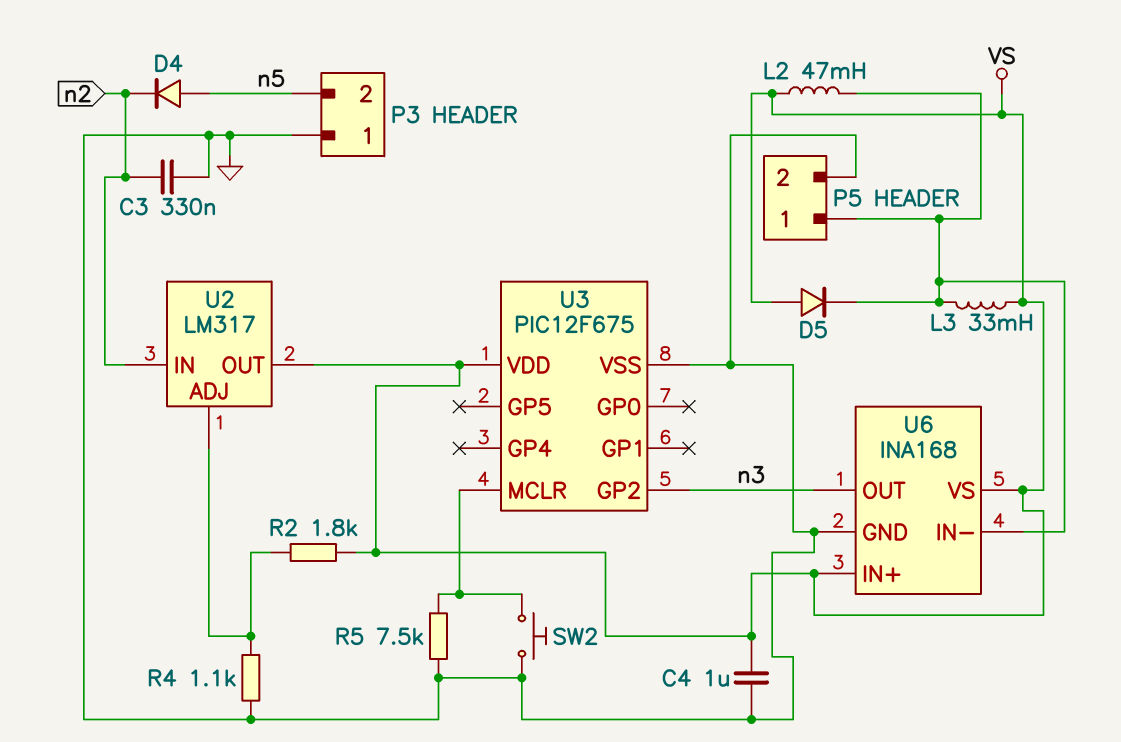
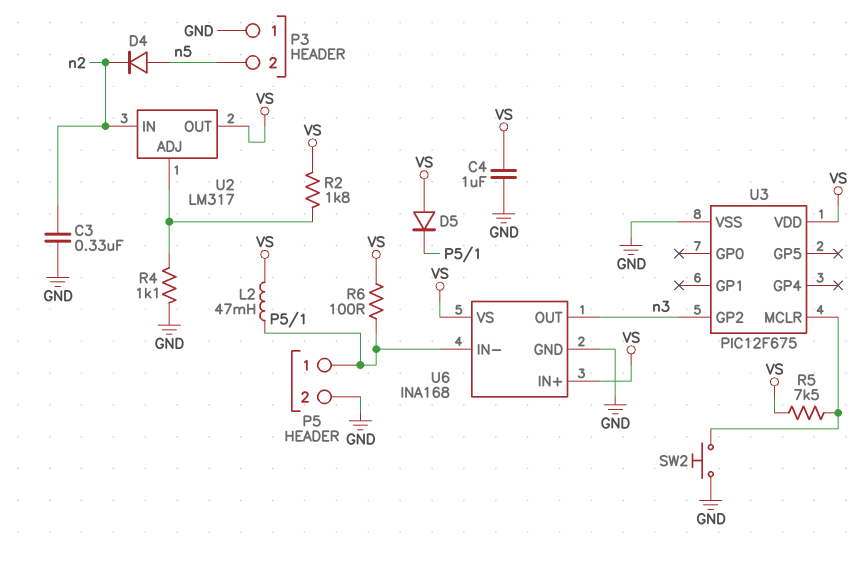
L3: 33mH (P5/1, VS) -> none
R5: 7.5k (GND, U3/MCLR) -> 7.5k (U3/MCLR, VS)
R6: none -> 100 (P5/1, VS)

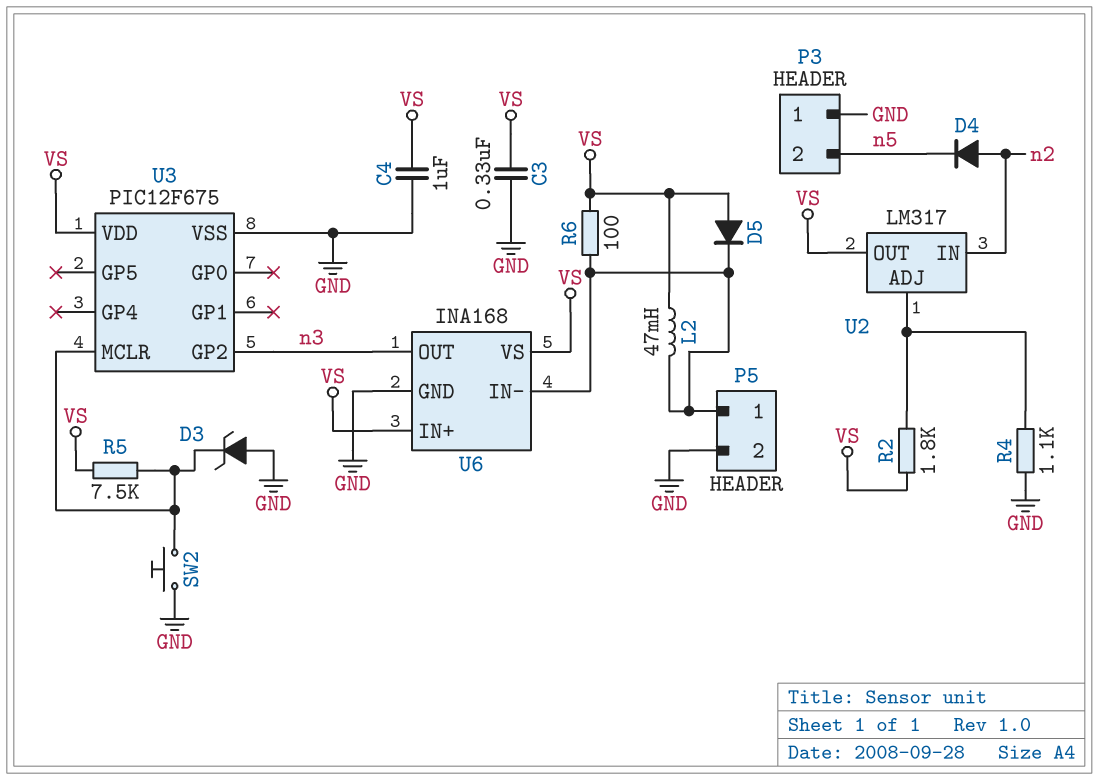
C3: 330nF (GND, n2) -> 330nF (GND, VS)
D3: none -> zener (A GND, K U3/MCLR)
D4: diode (A n5, K n2) -> diode (A n2, K n5)

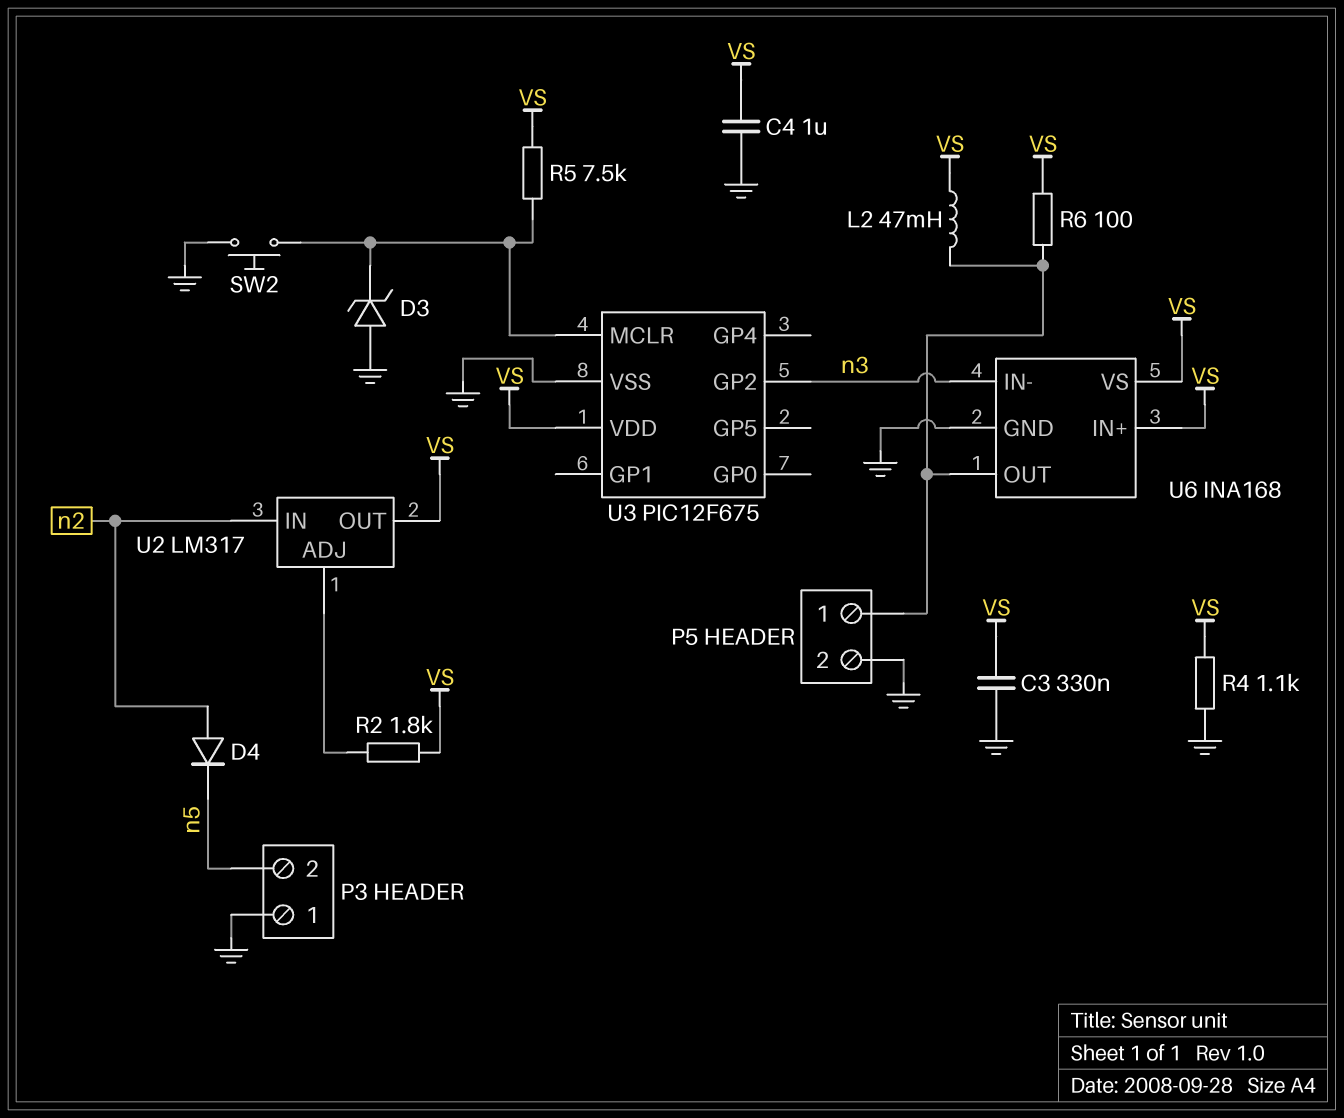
D5: diode (A VS, K P5/1) -> none
R4: 1.1k (GND, U2/ADJ) -> 1.1k (GND, VS)
U6 pin IN-: P5/1 -> n3
U6 pin OUT: n3 -> P5/1

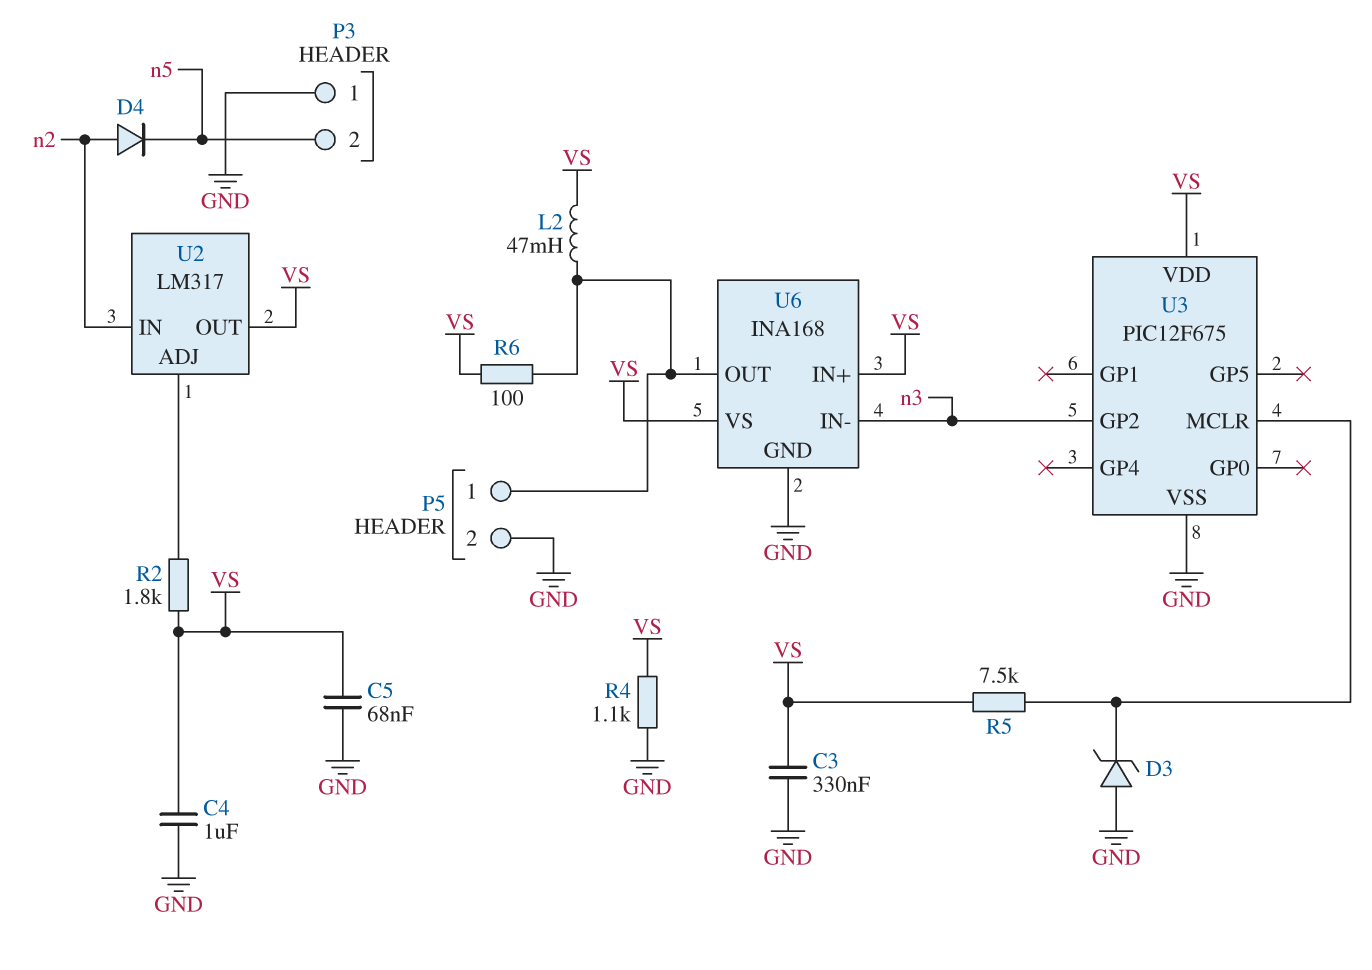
C5: none -> 68nF (GND, VS)
SW2: button (GND, U3/MCLR) -> none

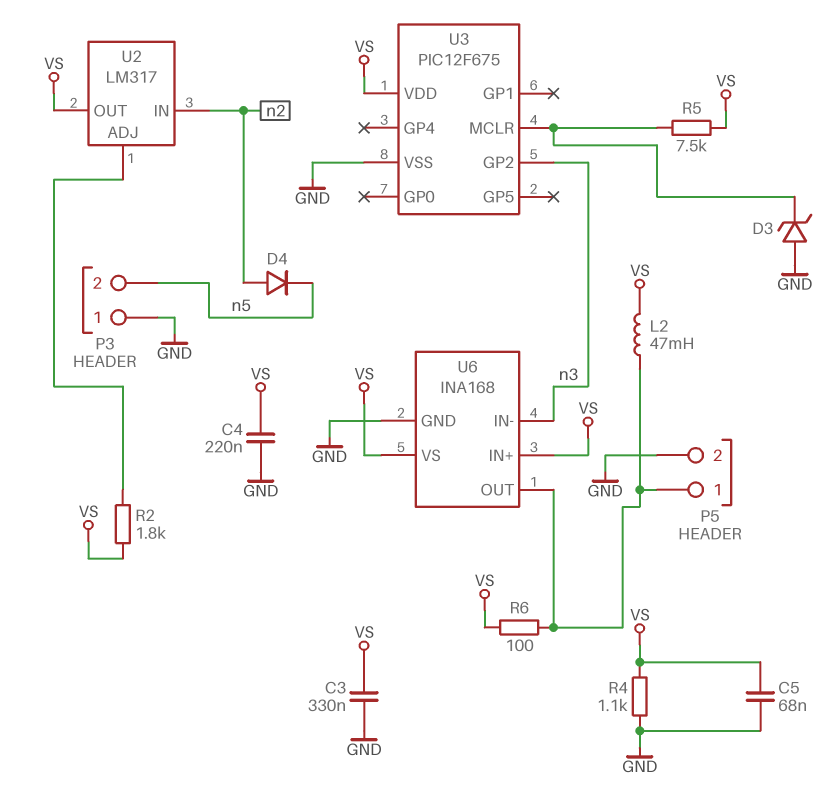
C4: 1uF (GND, VS) -> 220nF (GND, VS)

